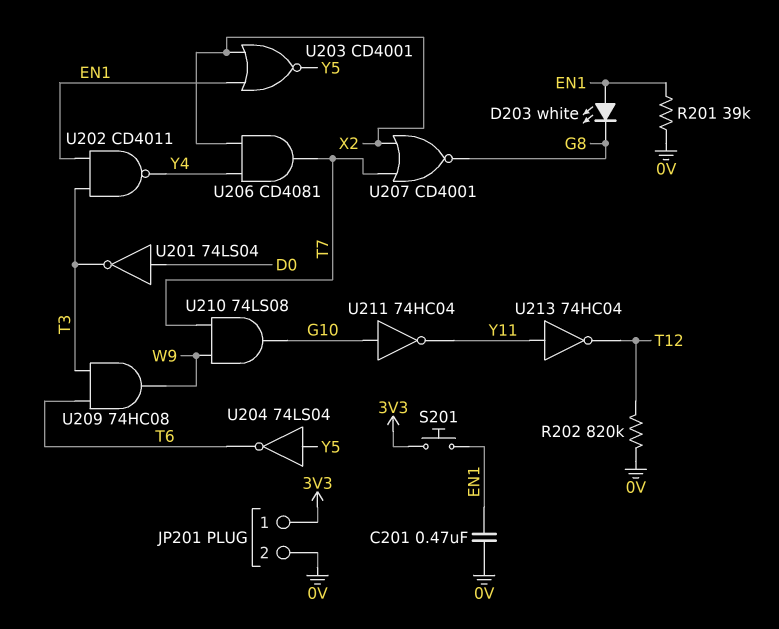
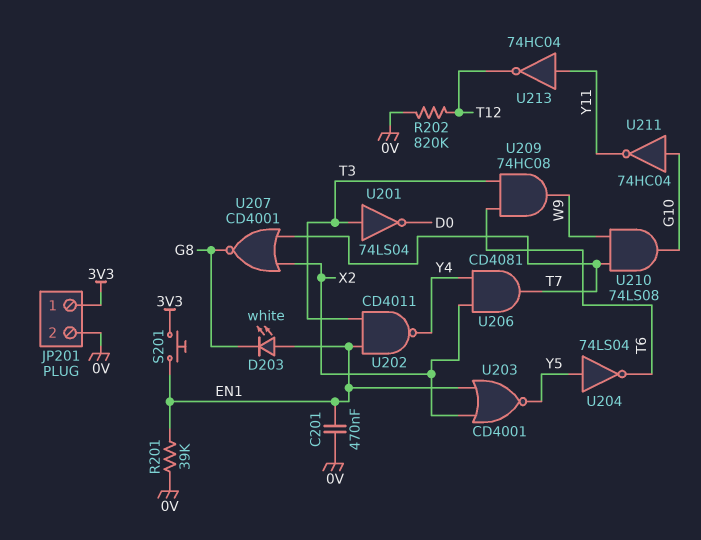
U201: NOT 74LS04 (in D0, out T3) -> NOT 74LS04 (in T3, out D0)

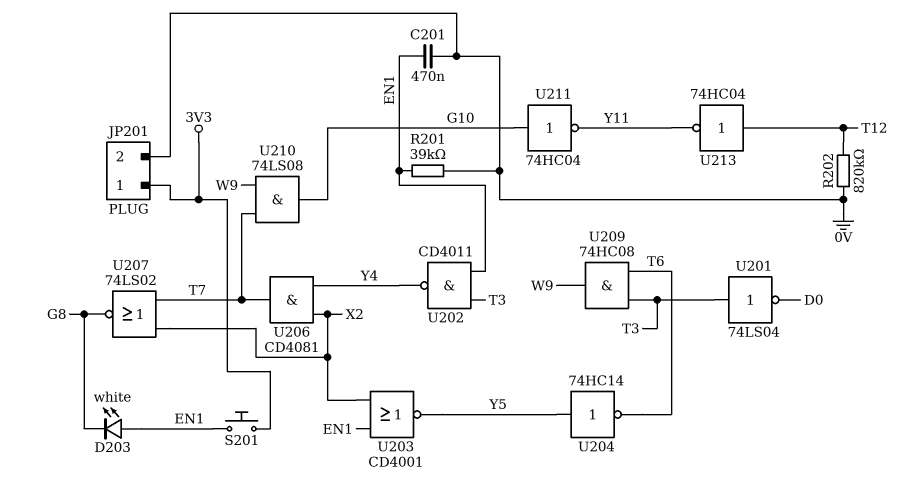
U204: NOT 74LS04 (in Y5, out T6) -> NOT 74HC14 (in Y5, out T6)
U207: NOR CD4001 (in T7, in X2, out G8) -> NOR 74LS02 (in T7, in X2, out G8)
U213: NOT 74HC04 (in Y11, out T12) -> NOT 74HC04 (in T12, out Y11)

